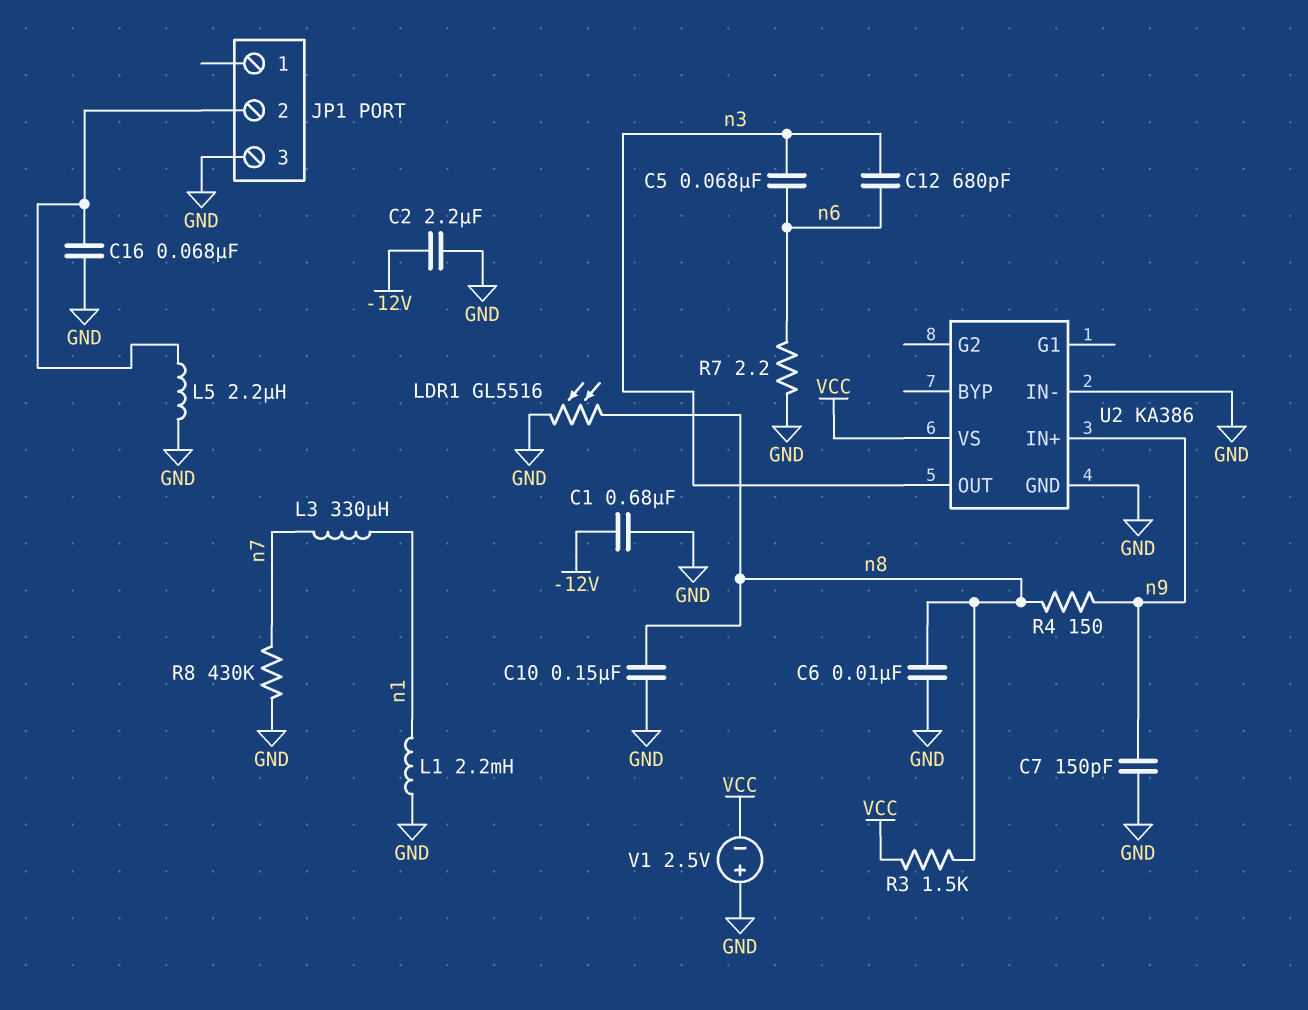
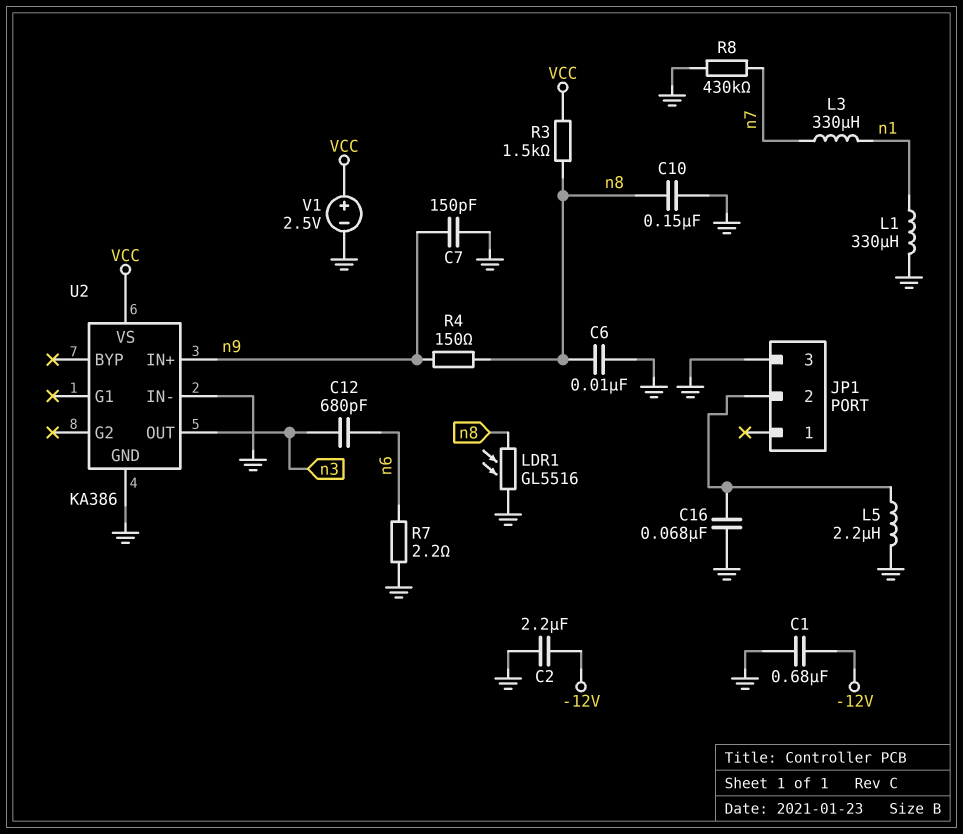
C5: 68nF (n3, n6) -> none
L1: 2.2mH (GND, n1) -> 330uH (GND, n1)
V1: 2.5V (plus GND, minus VCC) -> 2.5V (plus VCC, minus GND)

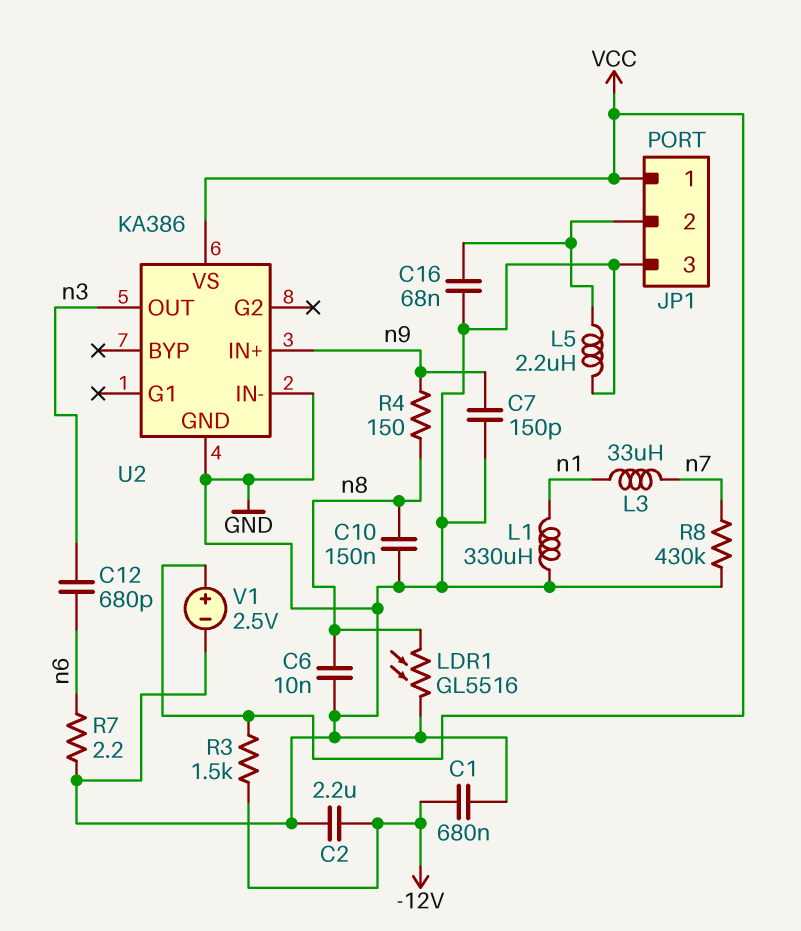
JP1 pin 1: none -> VCC
L3: 330uH (n1, n7) -> 33uH (n1, n7)
R3: 1.5k (VCC, n8) -> 1.5k (-12V, VCC)

